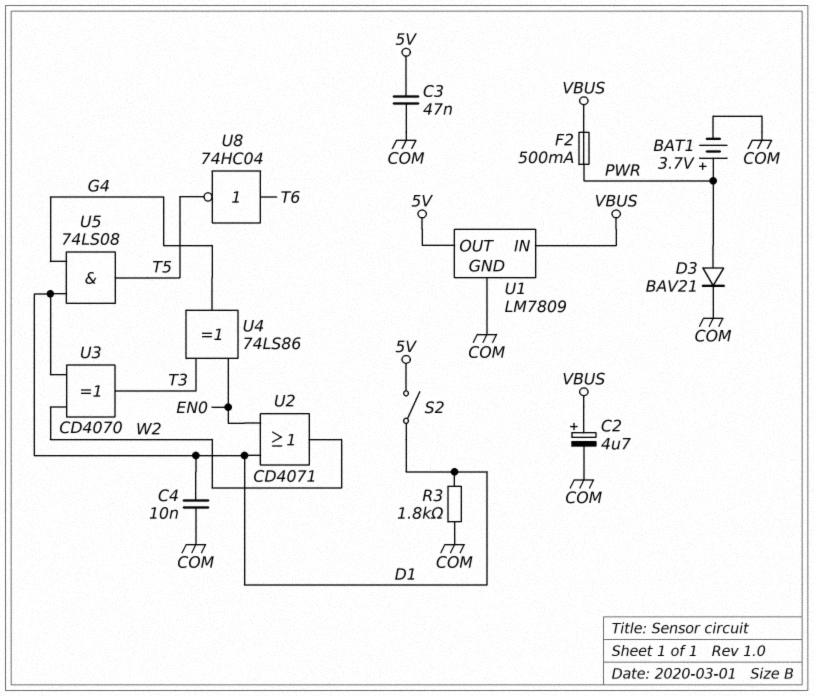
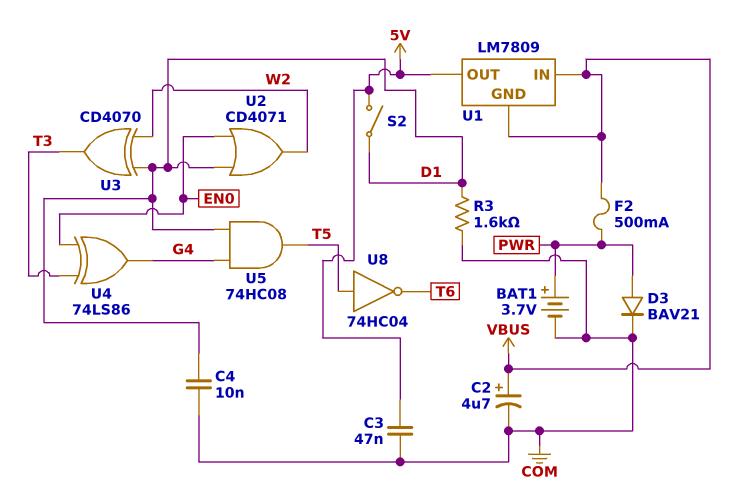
R3: 1.8k (COM, D1) -> 1.6k (COM, D1)
U1 pin GND: COM -> VBUS
U5: AND 74LS08 (in D1, in G4, out T5) -> AND 74HC08 (in D1, in G4, out T5)
U8: NOT 74HC04 (in T6, out T5) -> NOT 74HC04 (in T5, out T6)

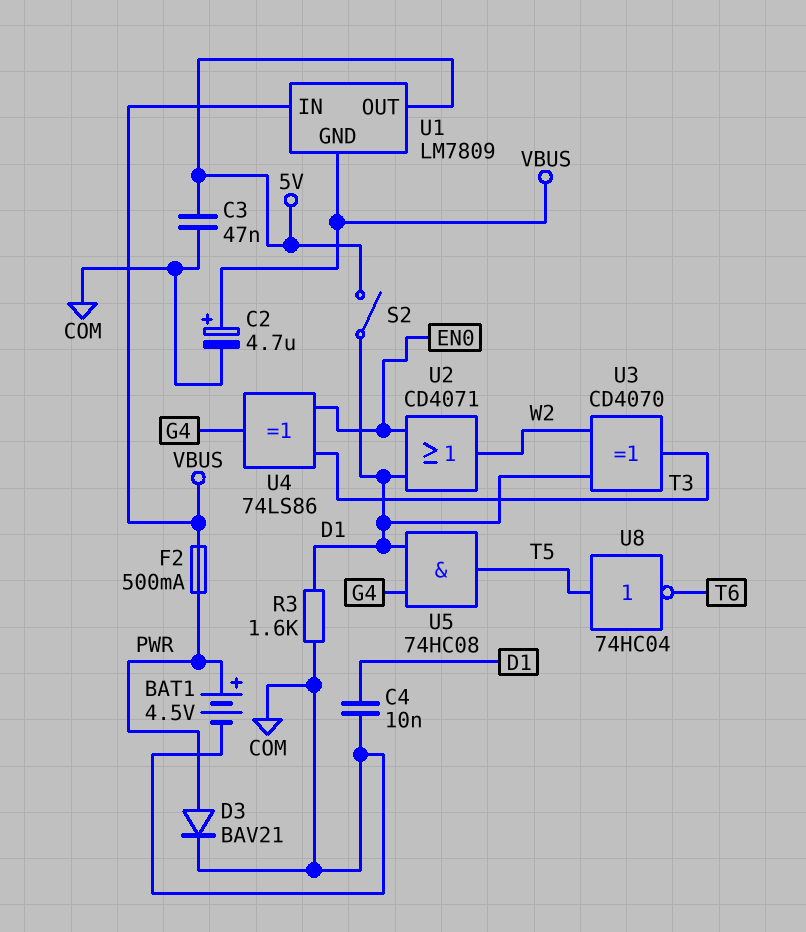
BAT1: 3.7V (plus PWR, minus COM) -> 4.5V (plus PWR, minus COM)

